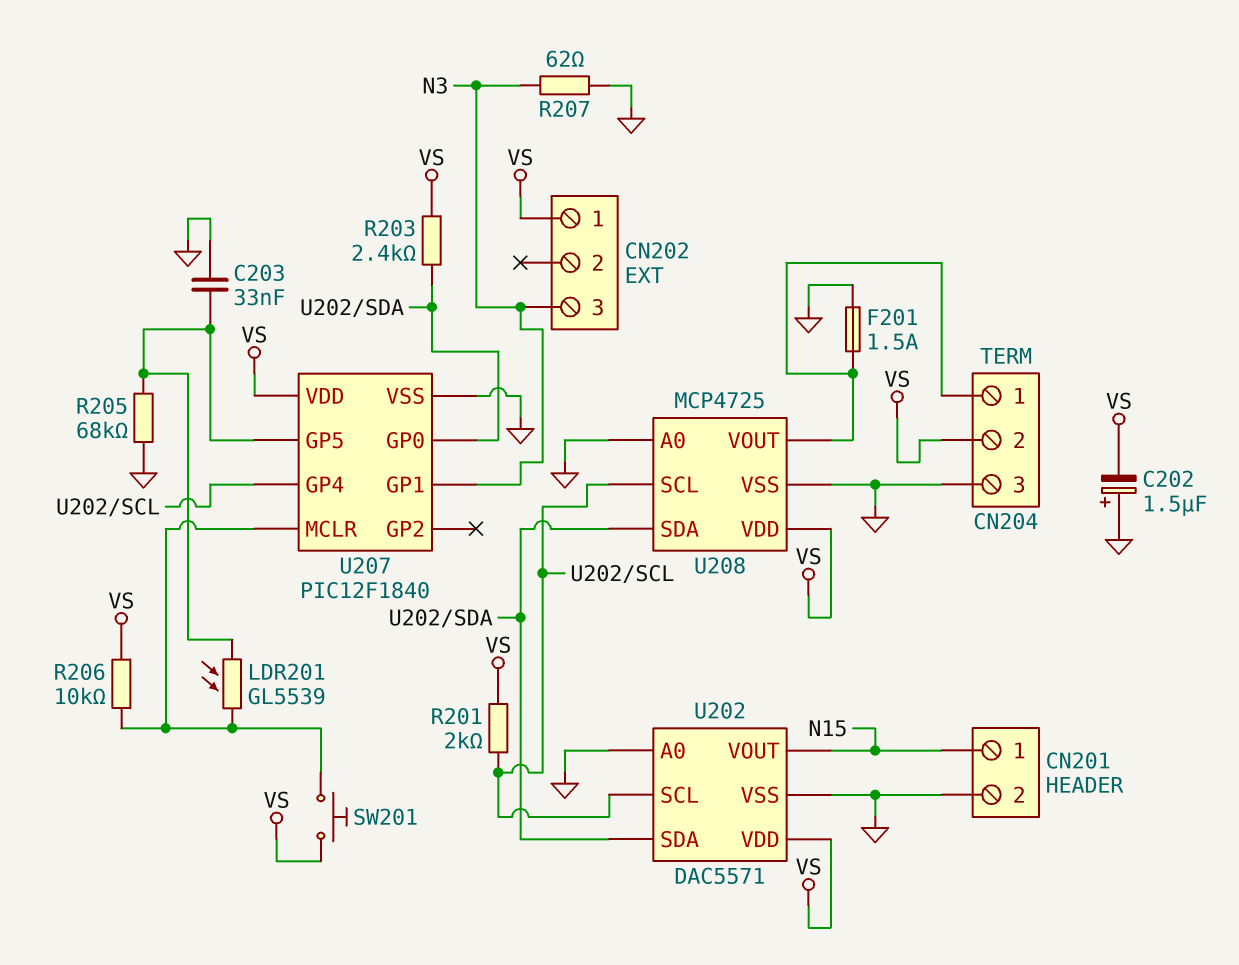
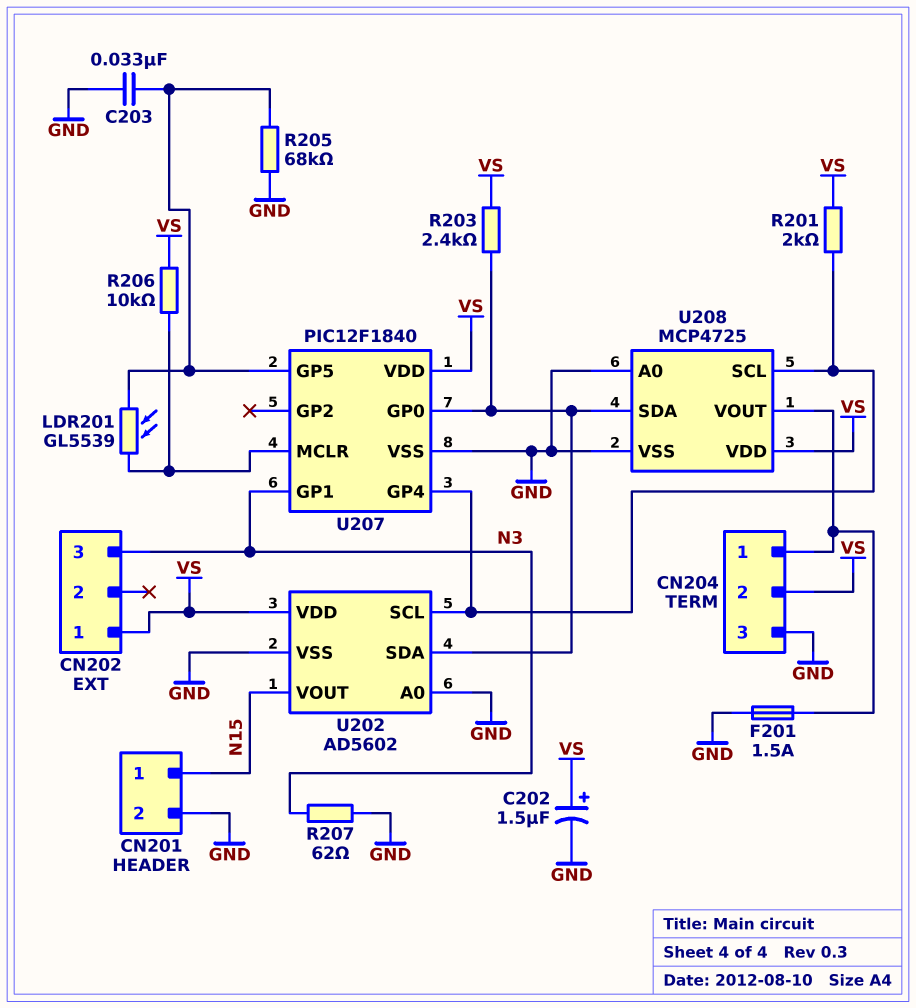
C202: 1.5uF (plus GND, minus VS) -> 1.5uF (plus VS, minus GND)
SW201: button (U207/MCLR, VS) -> none
U202: DAC5571 -> AD5602

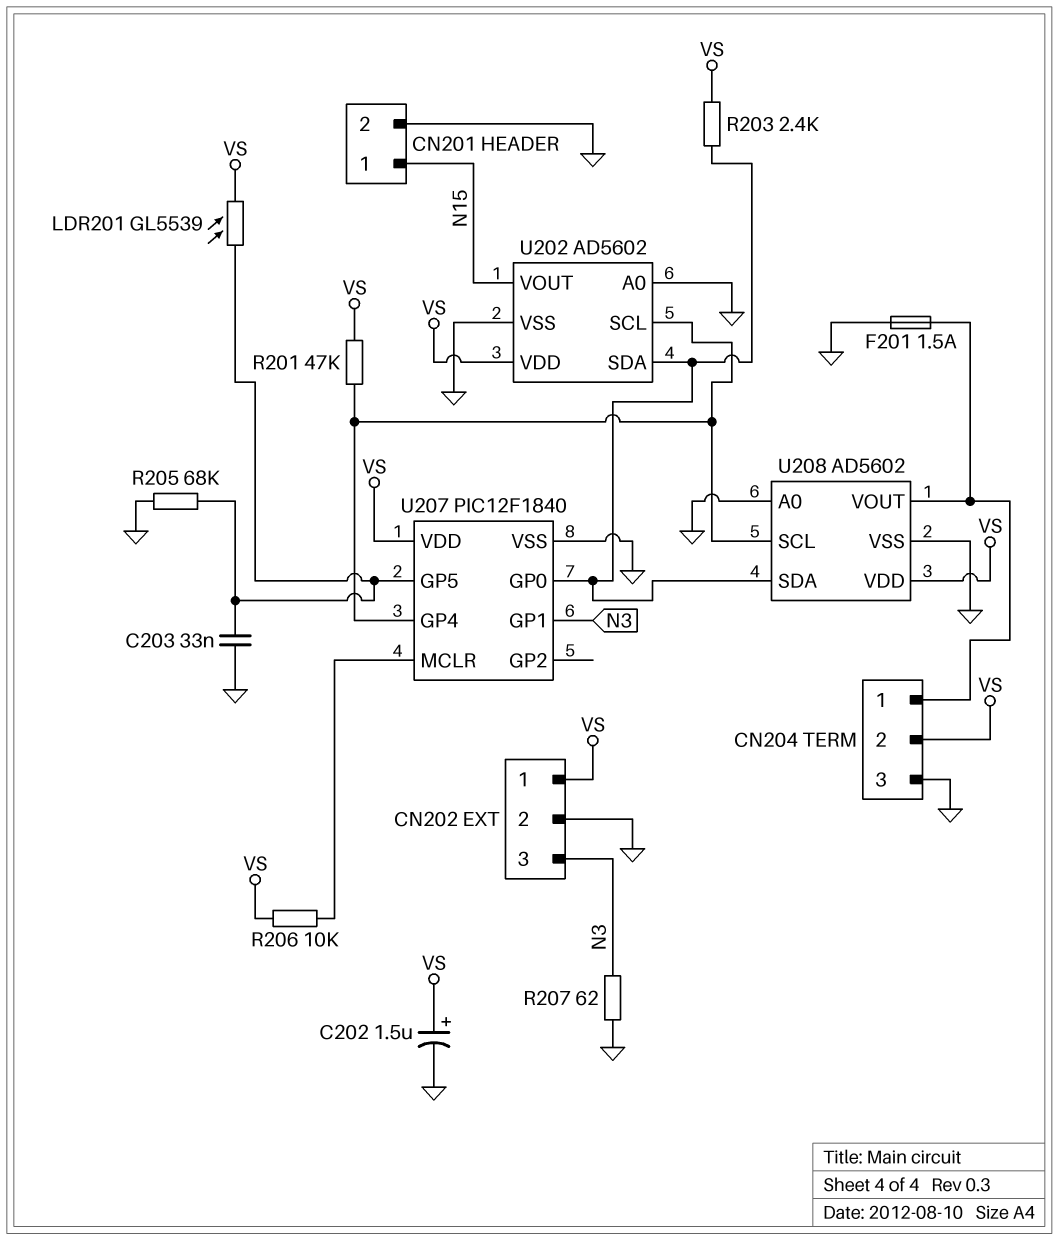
CN202 pin 2: none -> GND
LDR201: GL5539 (U207/GP5, U207/MCLR) -> GL5539 (U207/GP5, VS)
R201: 2k (U202/SCL, VS) -> 47k (U202/SCL, VS)
U208: MCP4725 -> AD5602

